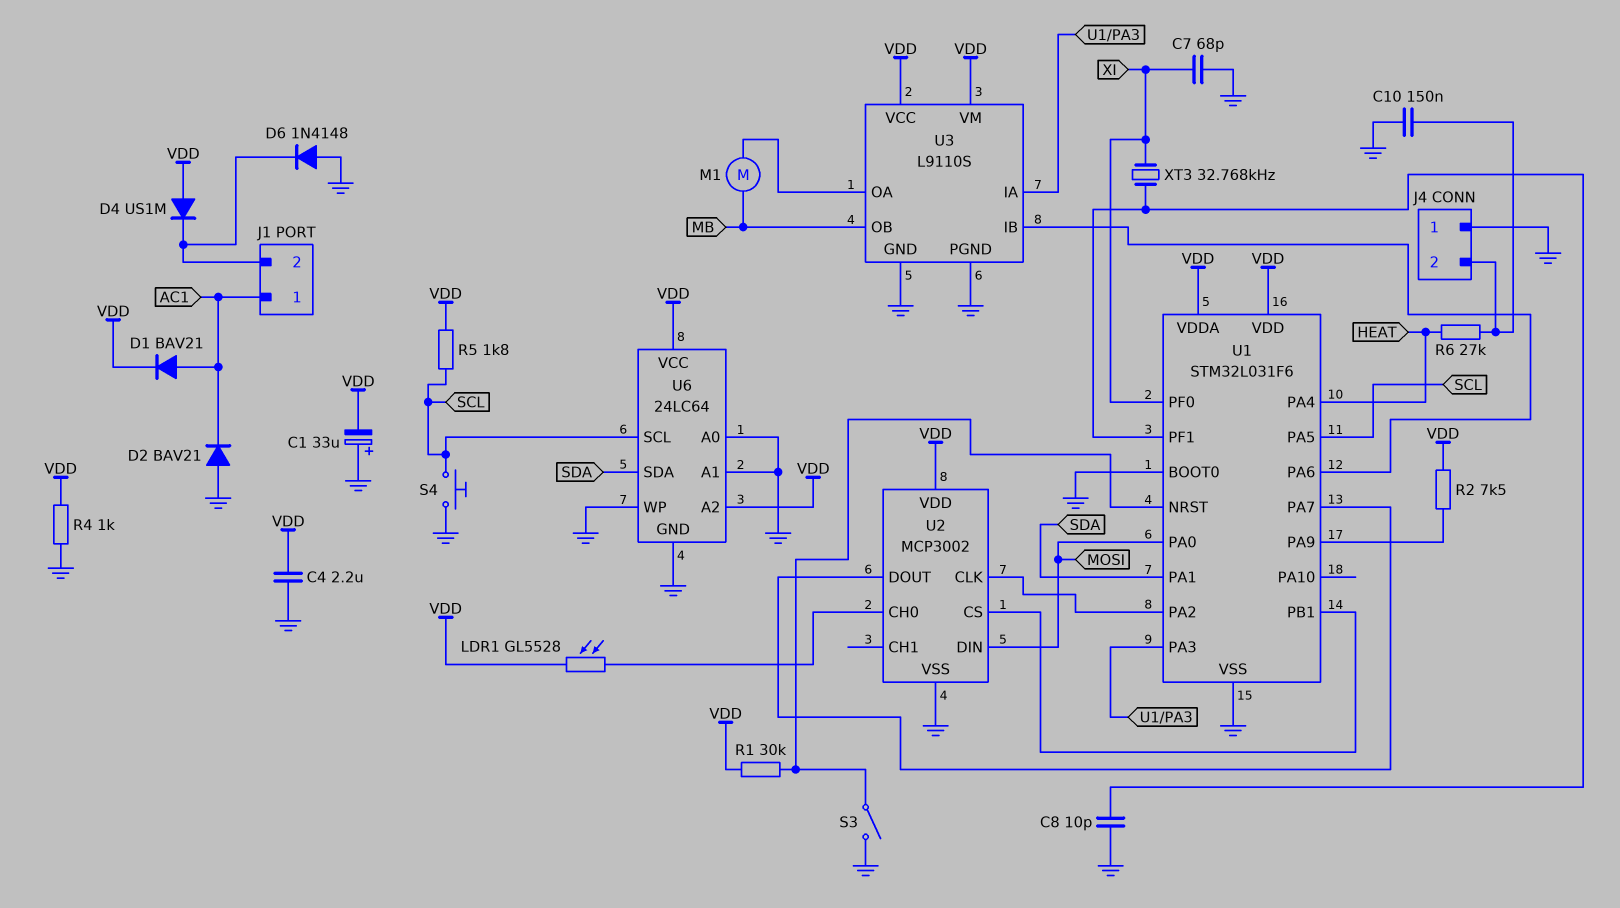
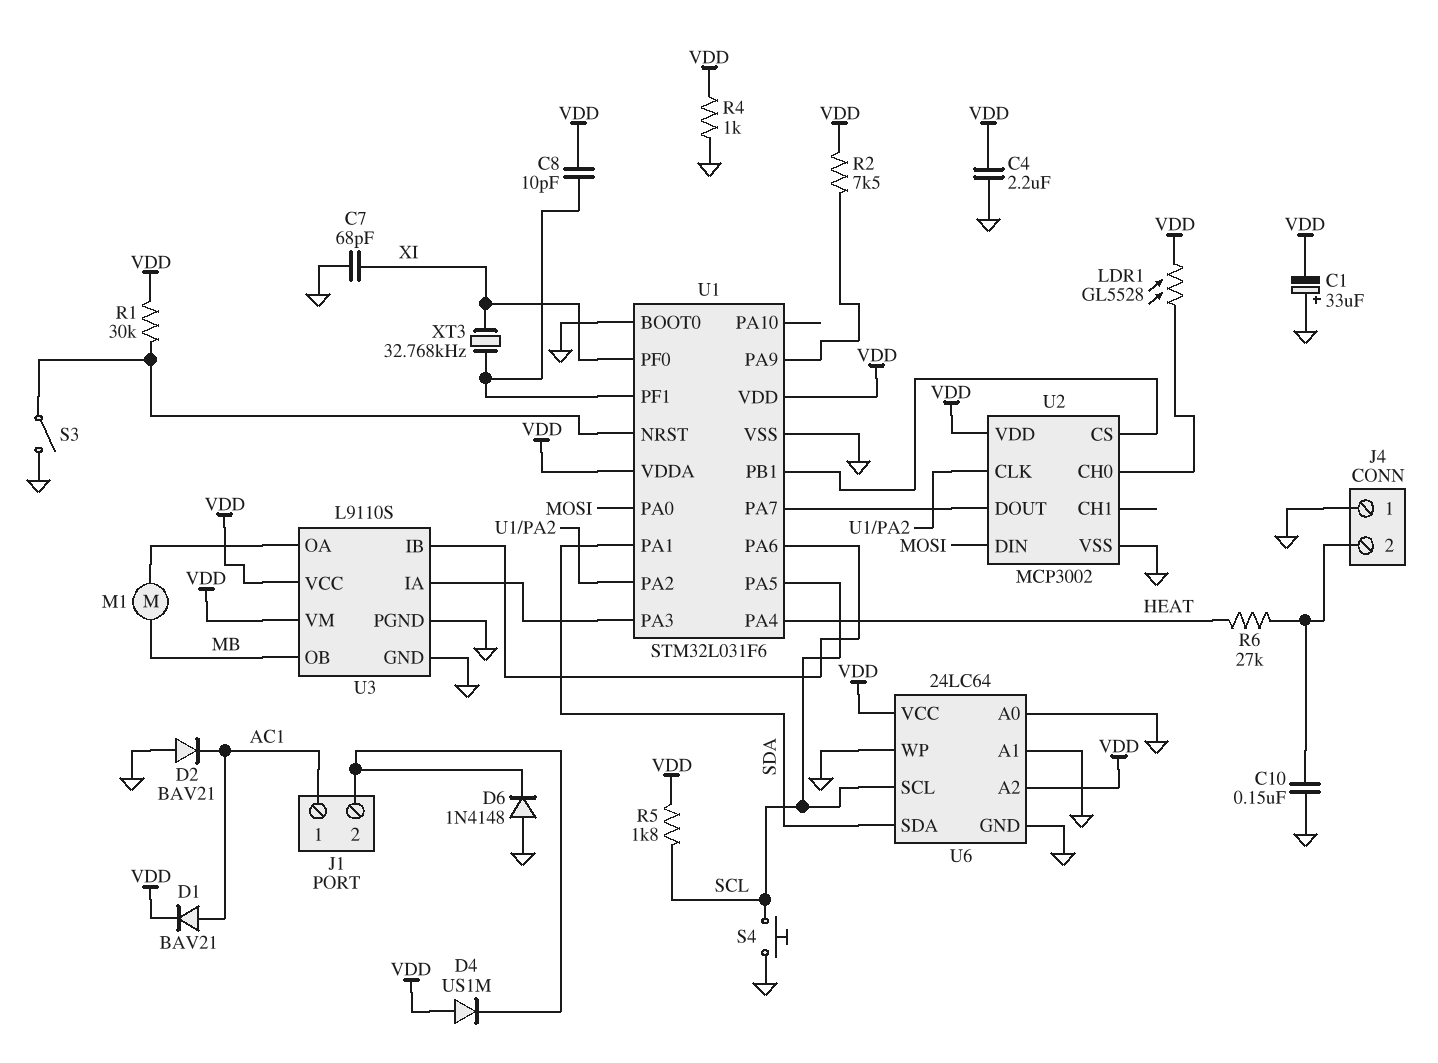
C8: 10pF (GND, U1/PF1) -> 10pF (U1/PF1, VDD)

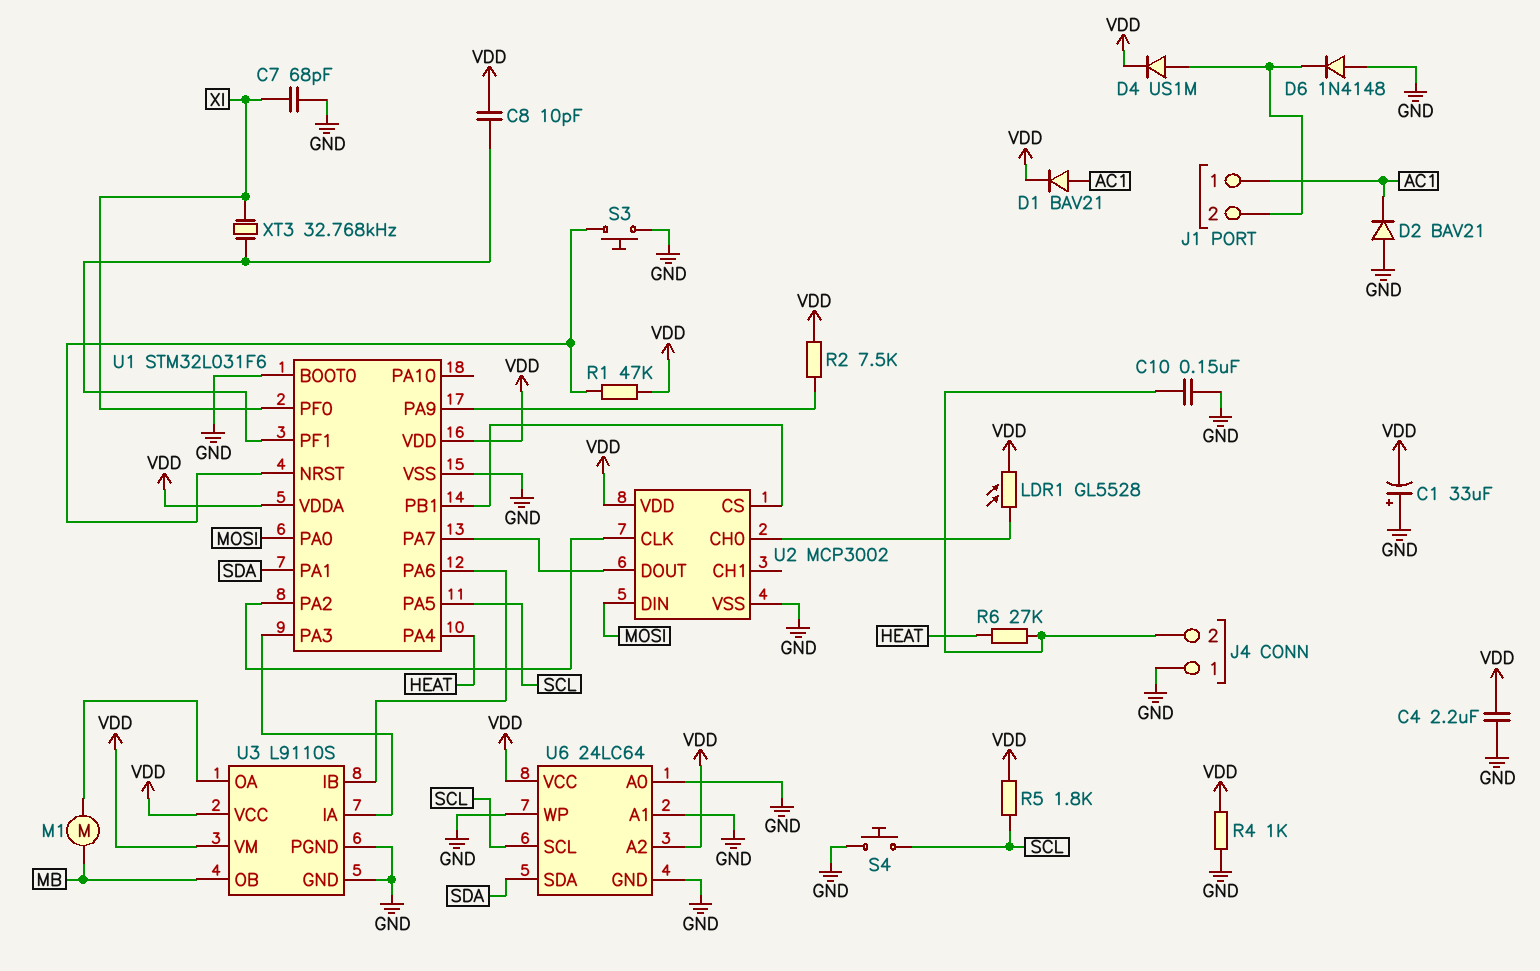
D4: diode US1M (A VDD, K J1/2) -> diode US1M (A J1/2, K VDD)
R1: 30k (U1/NRST, VDD) -> 47k (U1/NRST, VDD)
S3: switch (GND, U1/NRST) -> button (GND, U1/NRST)

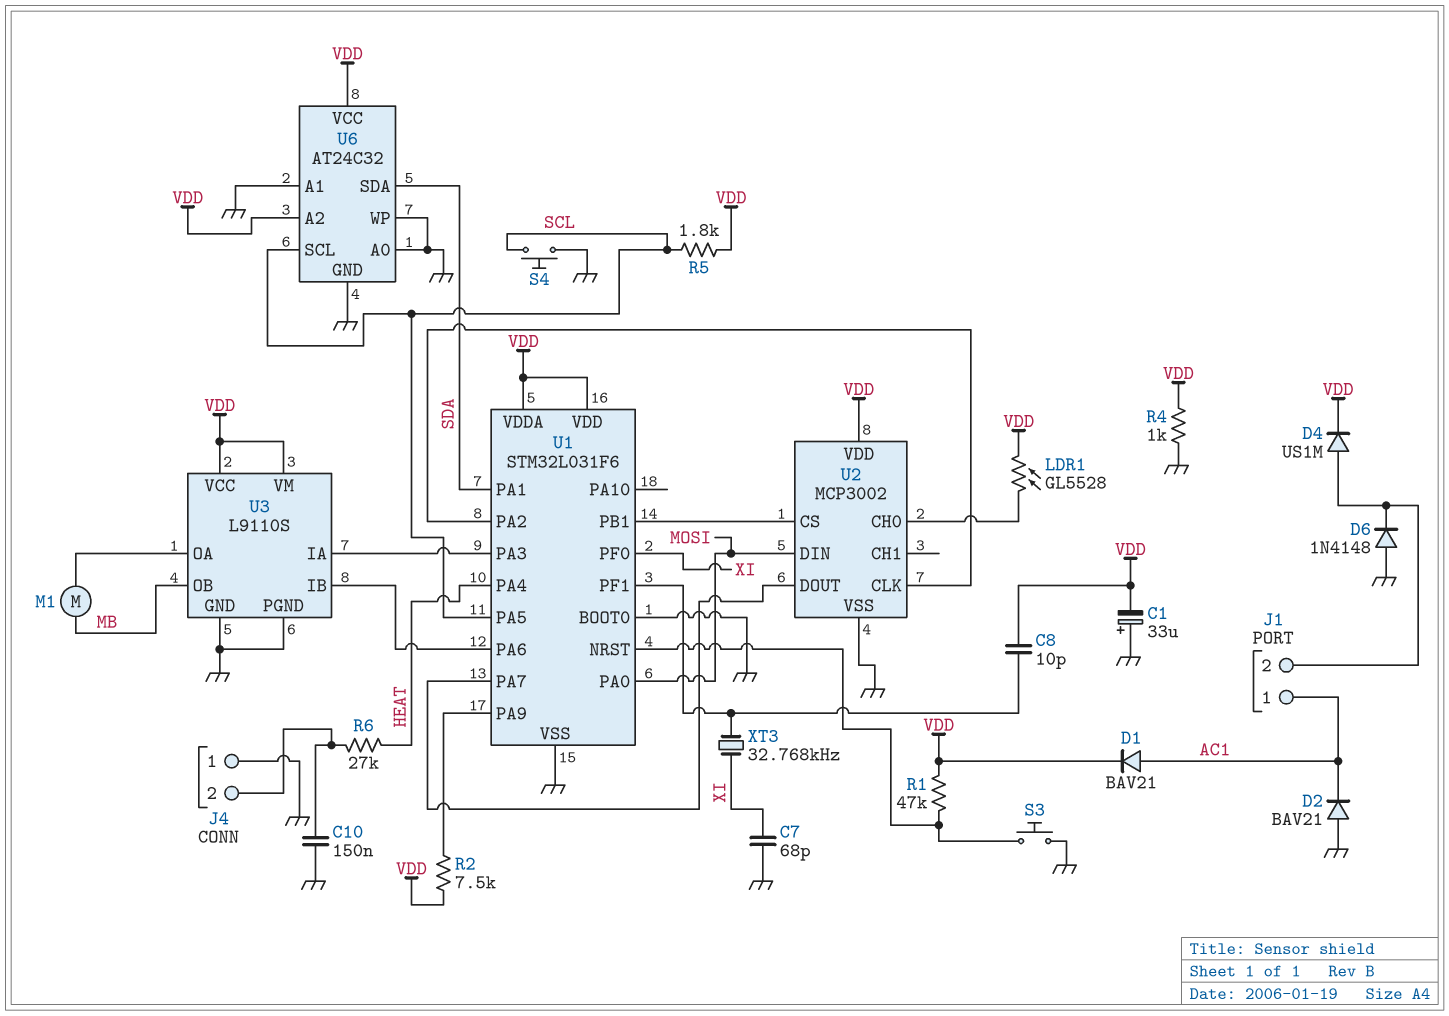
C4: 2.2uF (GND, VDD) -> none
U6: 24LC64 -> AT24C32

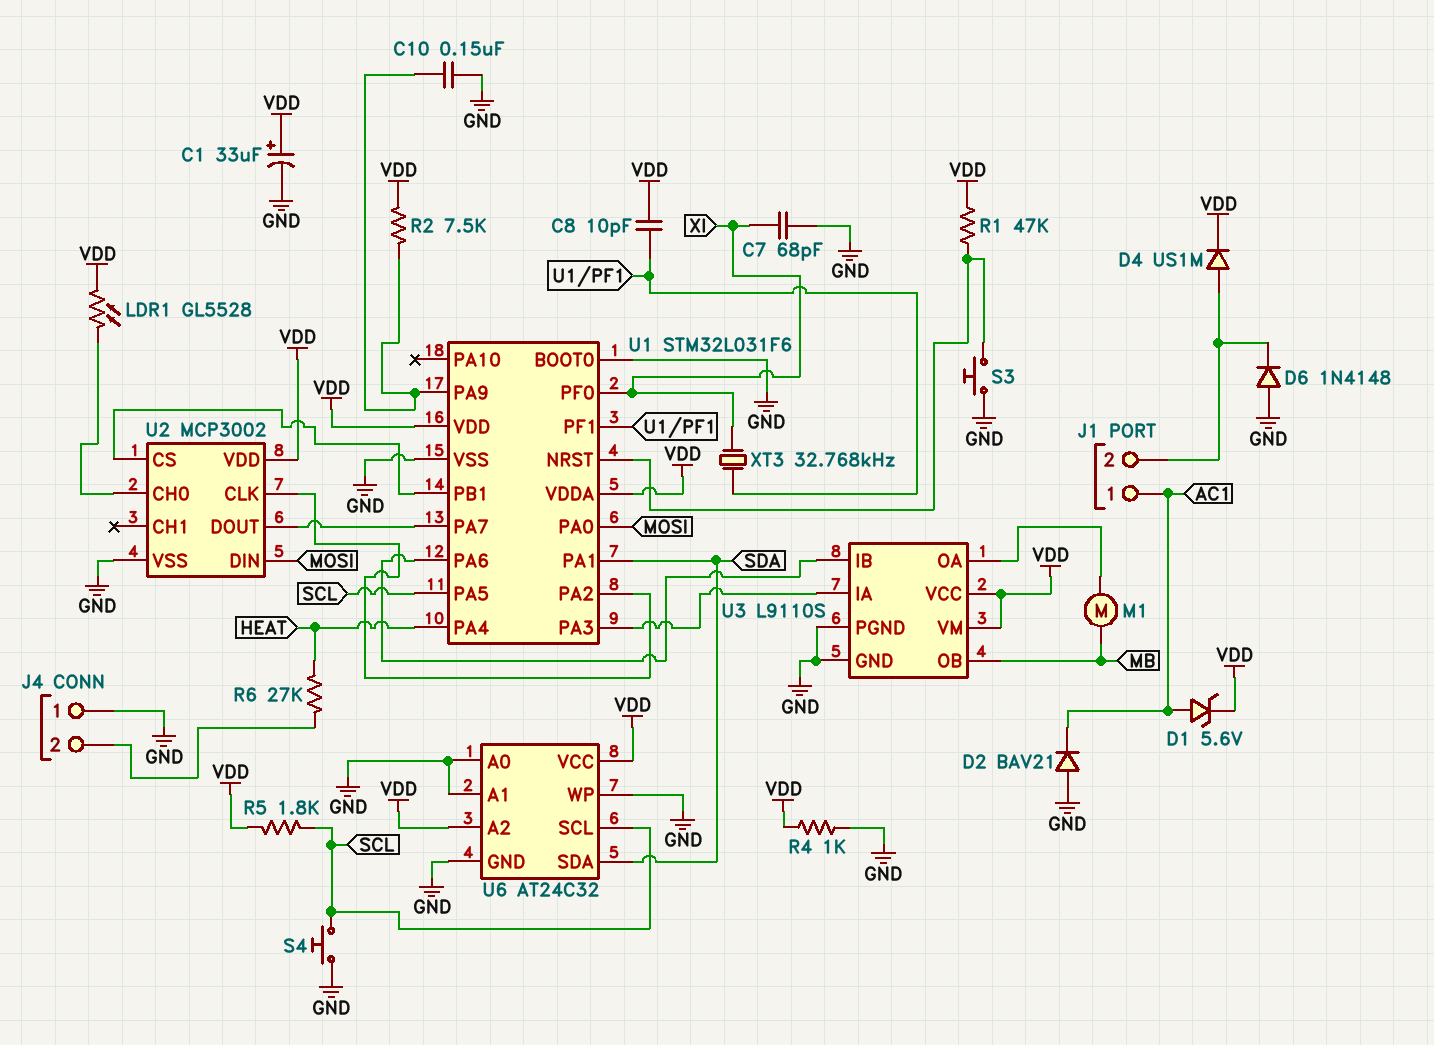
C1: 33uF (plus GND, minus VDD) -> 33uF (plus VDD, minus GND)
C10: 150nF (GND, J4/2) -> 150nF (GND, U1/PA9)
D1: diode BAV21 (A AC1, K VDD) -> zener 5.6V (A AC1, K VDD)

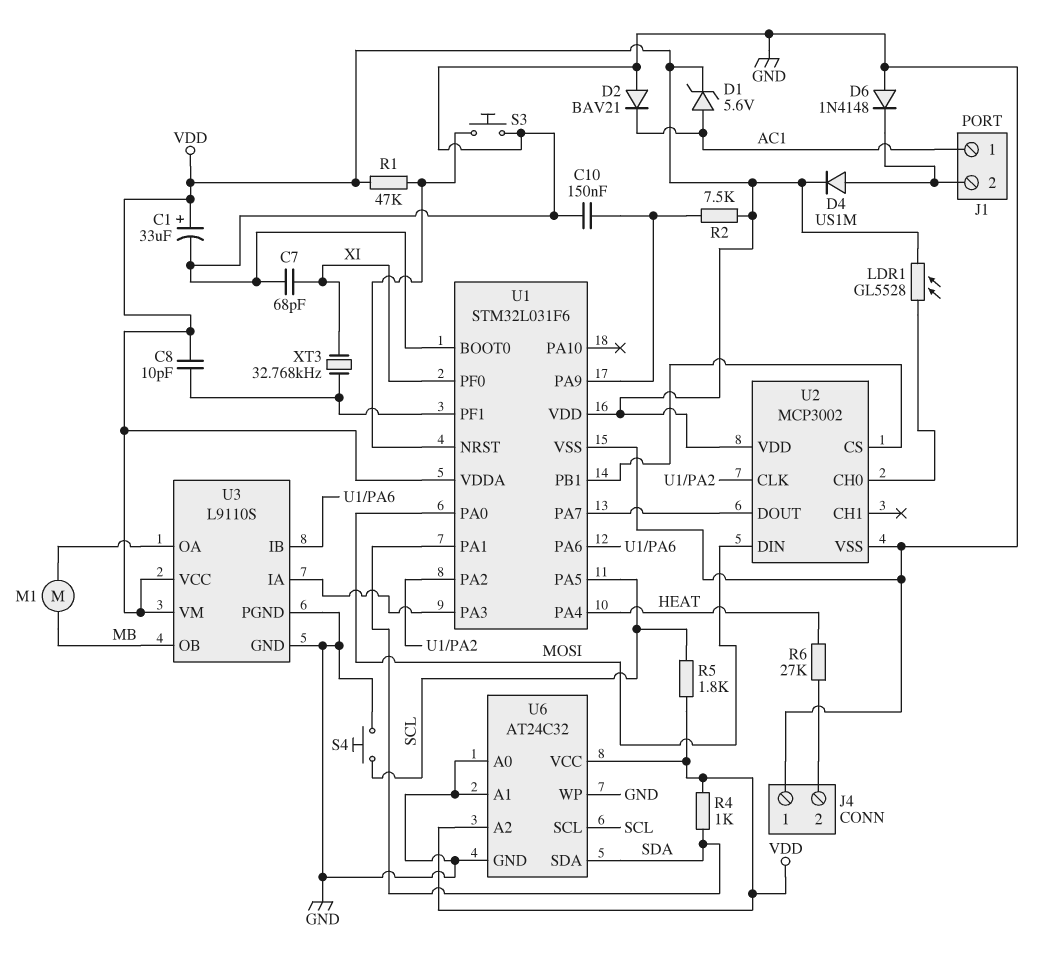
R4: 1k (GND, VDD) -> 1k (SDA, VDD)

